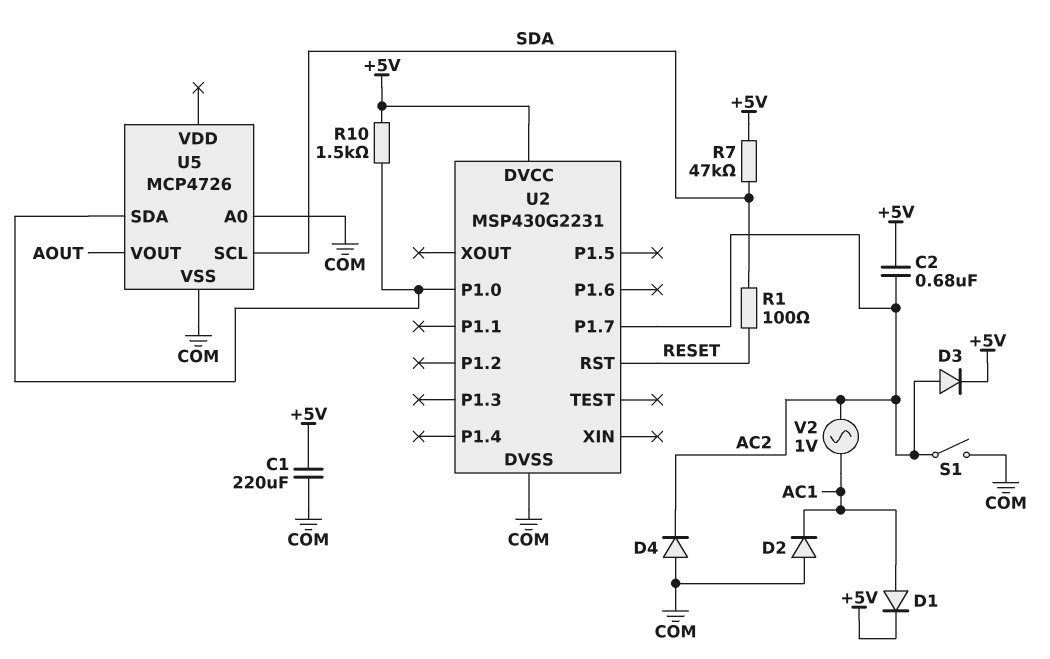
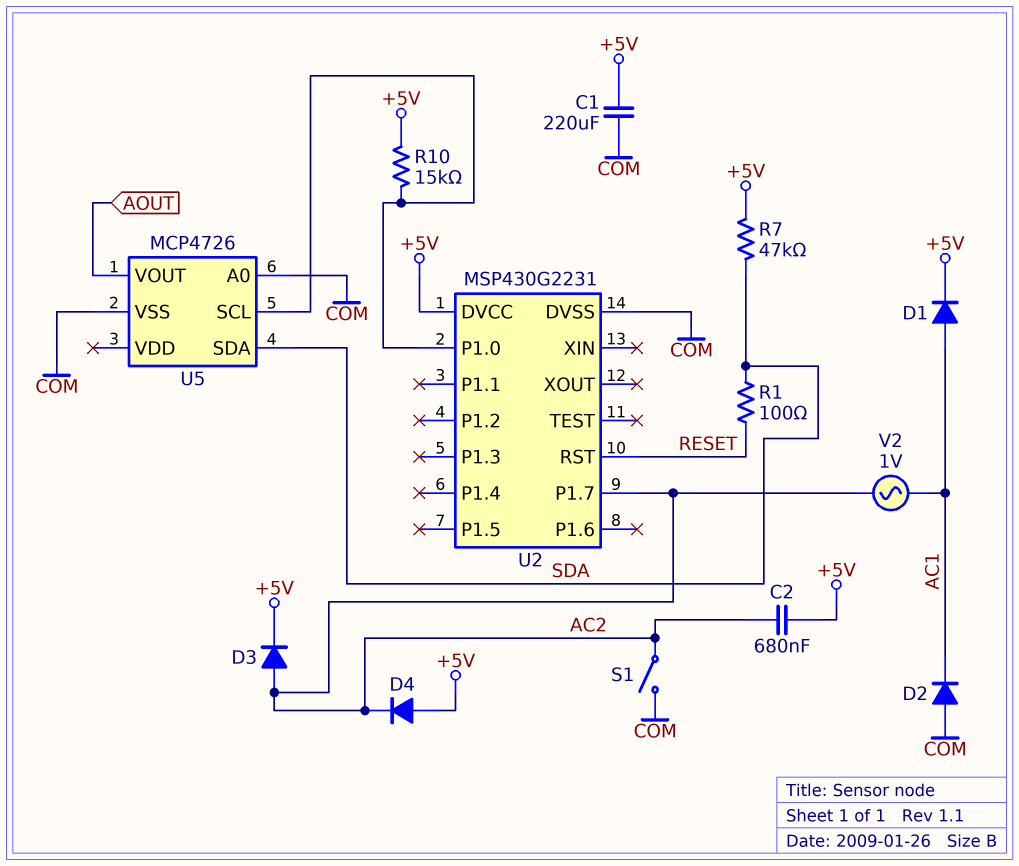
D4: diode (A COM, K AC2) -> diode (A +5V, K AC2)
R10: 1.5k (+5V, U2/P1.0) -> 15k (+5V, U2/P1.0)
U5 pin SCL: SDA -> U2/P1.0
U5 pin SDA: U2/P1.0 -> SDA

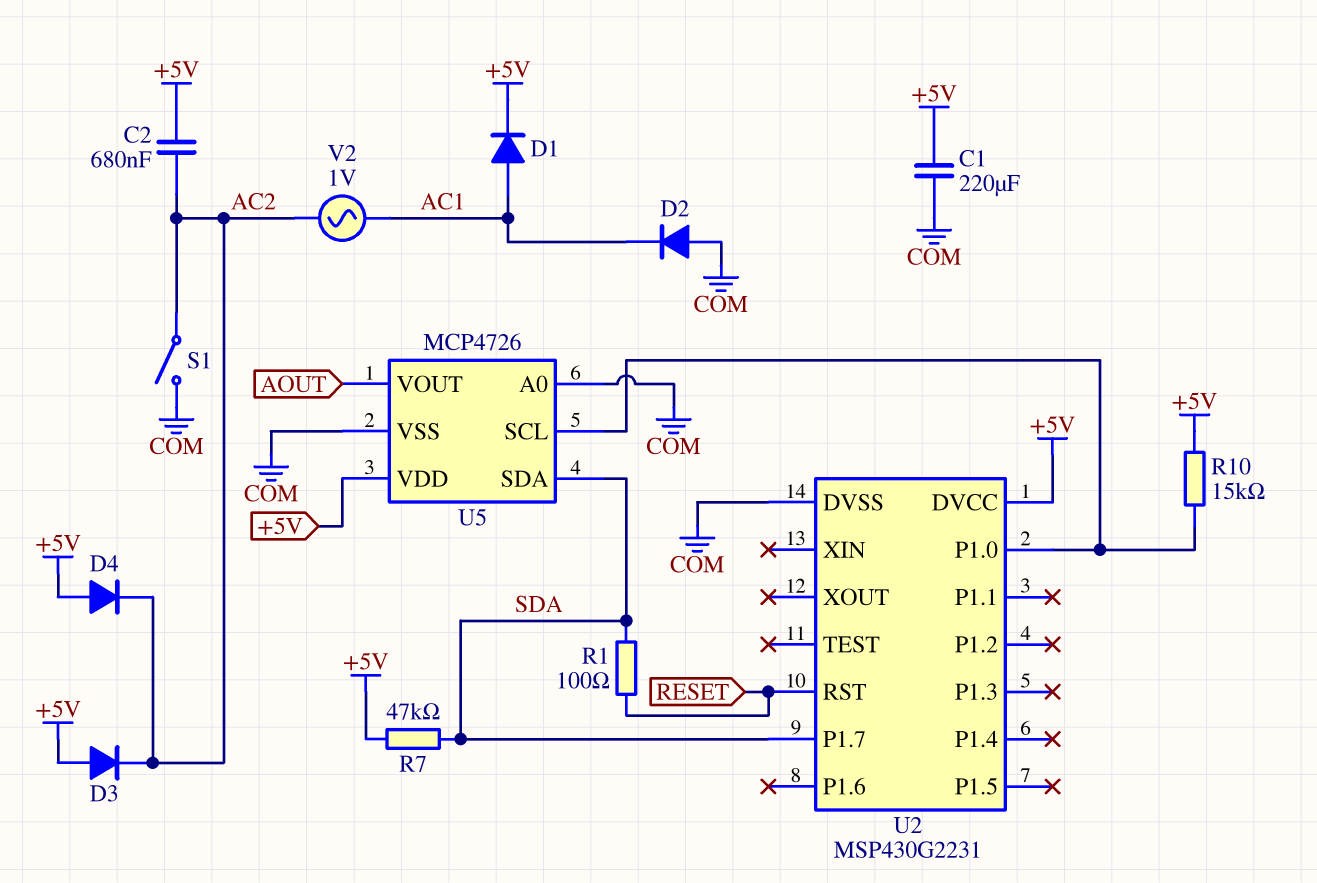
D3: diode (A AC2, K +5V) -> diode (A +5V, K AC2)
U2 pin P1.7: AC2 -> SDA
U5 pin VDD: none -> +5V

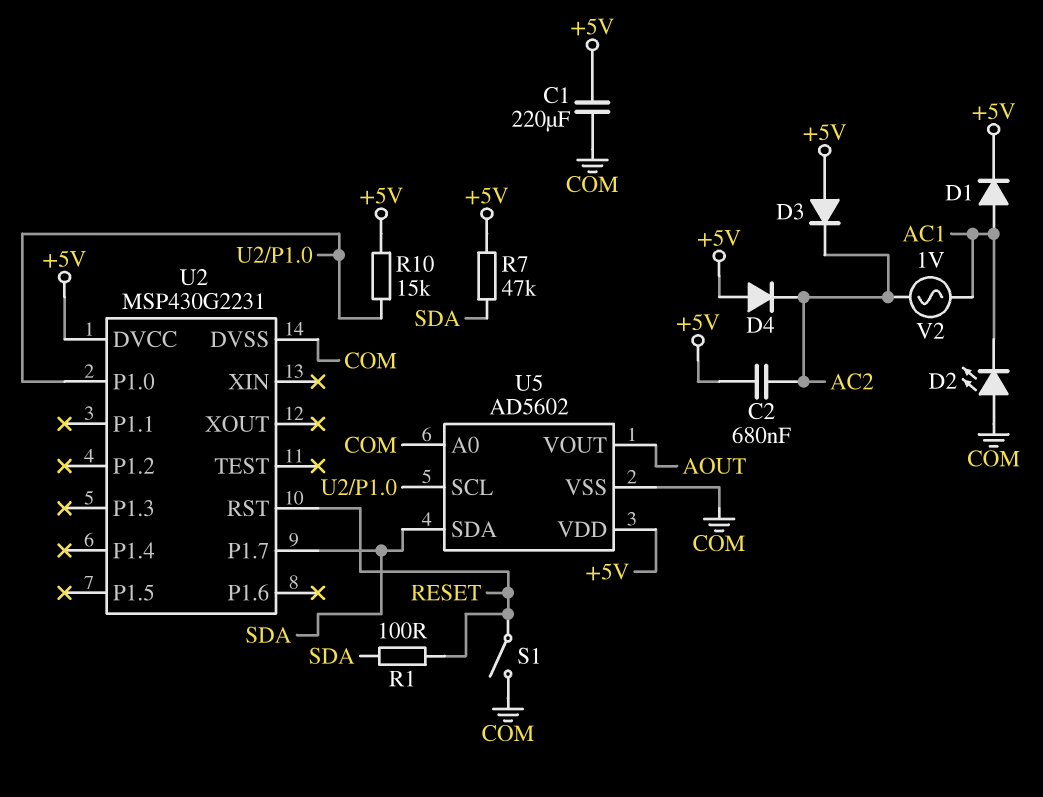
D2: diode (A COM, K AC1) -> LED (A COM, K AC1)
S1: switch (AC2, COM) -> switch (COM, RESET)
U5: MCP4726 -> AD5602

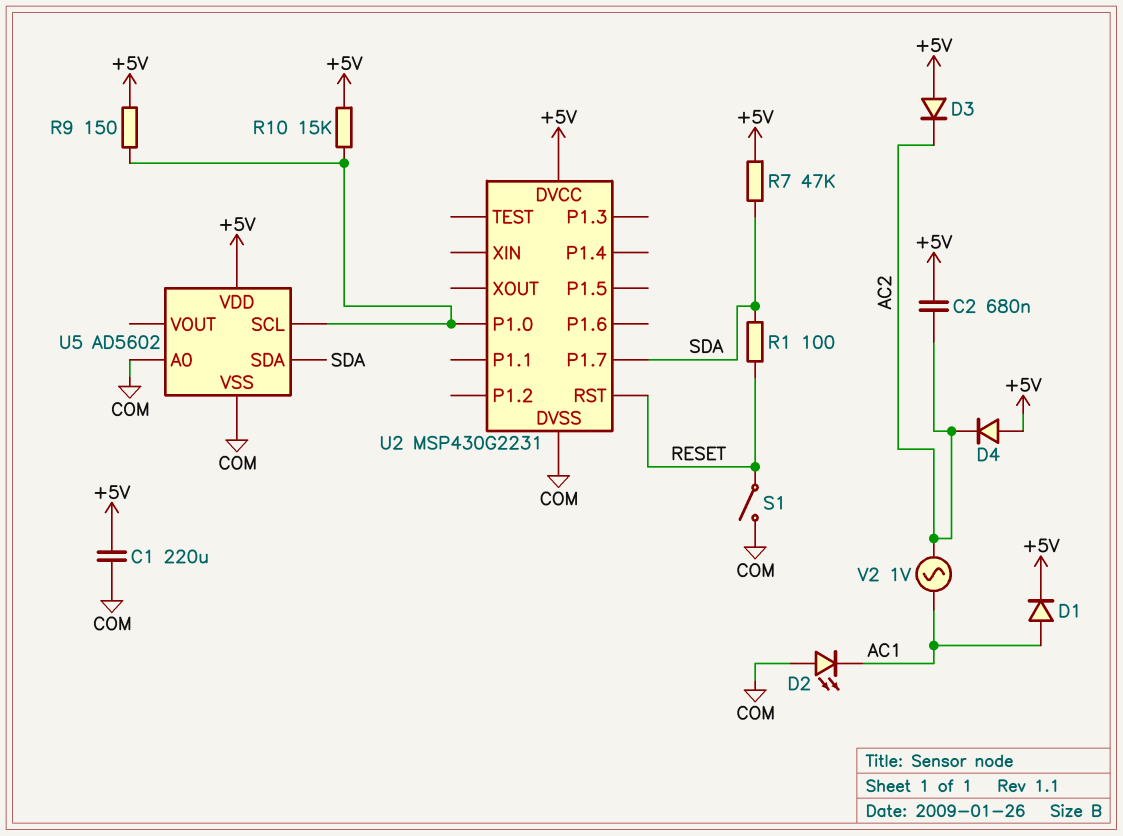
R9: none -> 150 (+5V, U2/P1.0)
U5 pin VOUT: AOUT -> none

